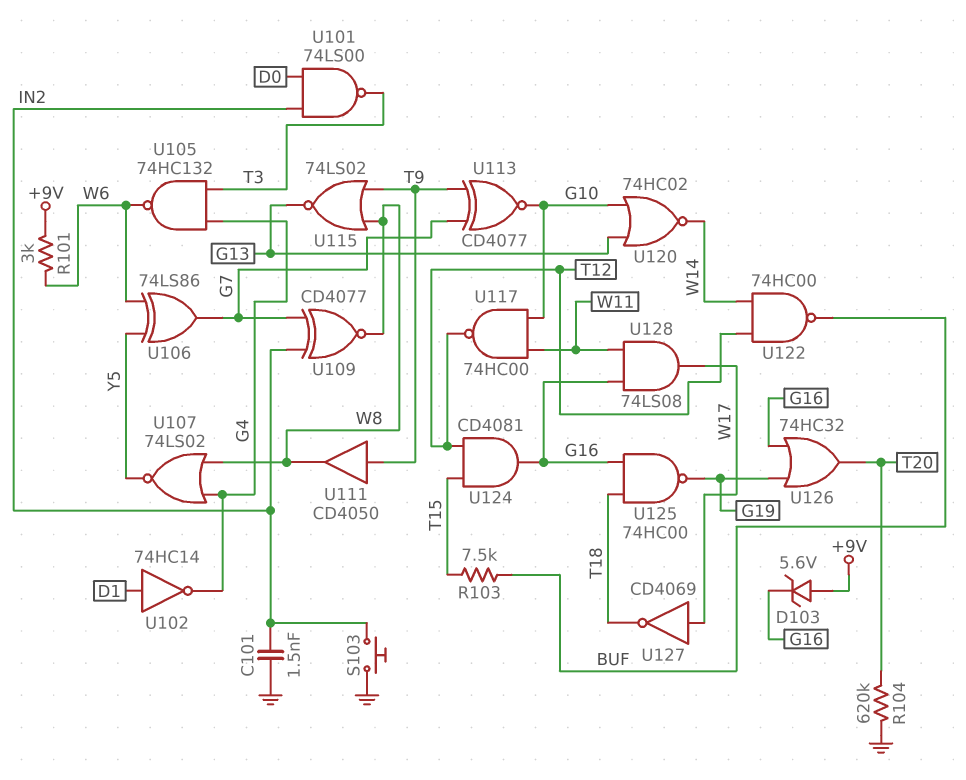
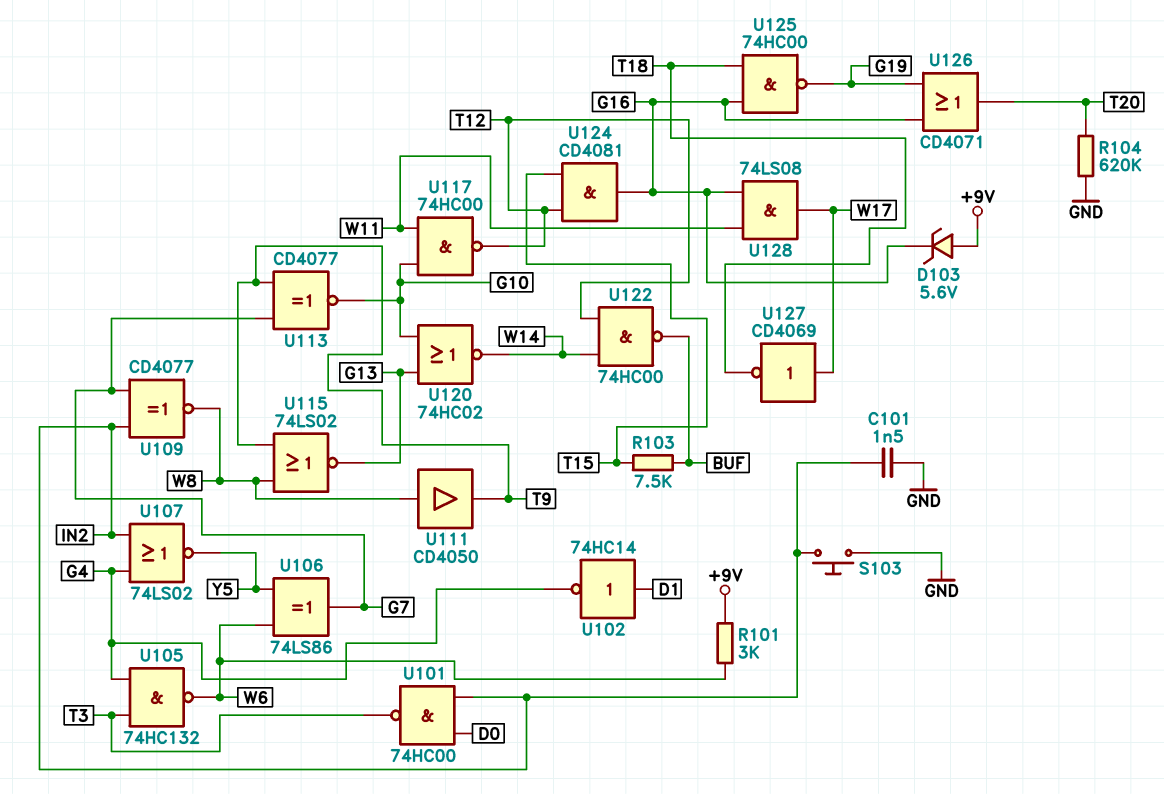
U101: NAND 74LS00 (in D0, in IN2, out T3) -> NAND 74HC00 (in D0, in IN2, out T3)
U107: NOR 74LS02 (in G4, in W8, out Y5) -> NOR 74LS02 (in G4, in IN2, out Y5)
U111: buffer CD4050 (in T9, out W8) -> buffer CD4050 (in W8, out T9)
U126: OR 74HC32 (in G16, in G19, out T20) -> OR CD4071 (in G16, in G19, out T20)

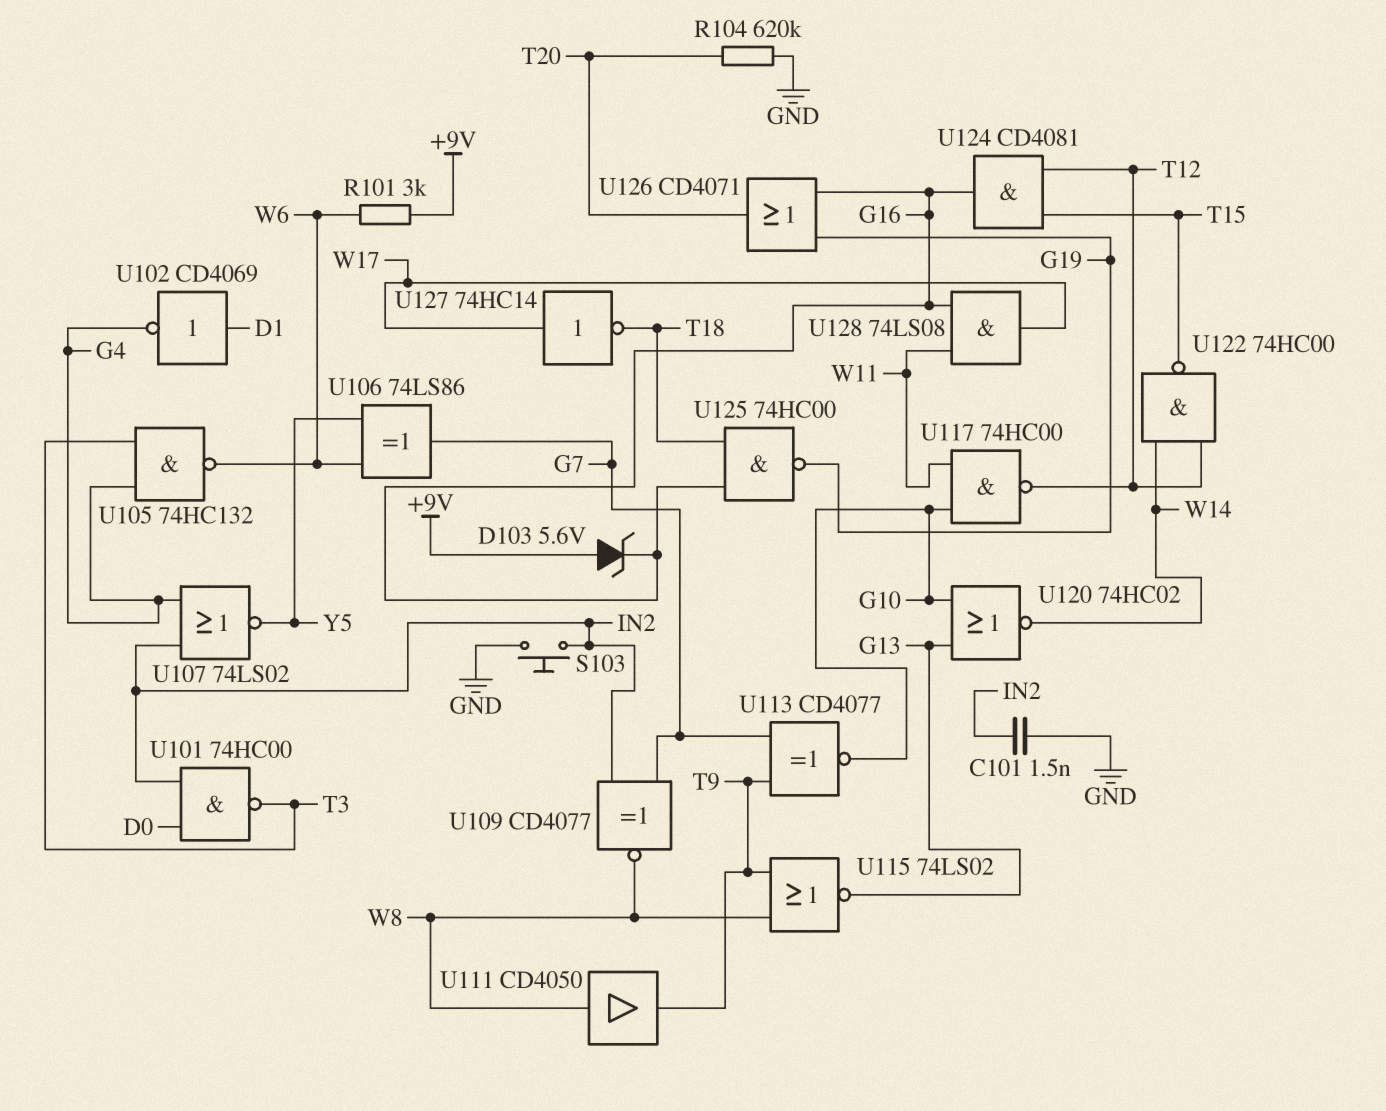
R103: 7.5k (BUF, T15) -> none
U102: NOT 74HC14 (in D1, out G4) -> NOT CD4069 (in D1, out G4)
U122: NAND 74HC00 (in T12, in W14, out BUF) -> NAND 74HC00 (in T12, in W14, out T15)
U127: NOT CD4069 (in W17, out T18) -> NOT 74HC14 (in W17, out T18)

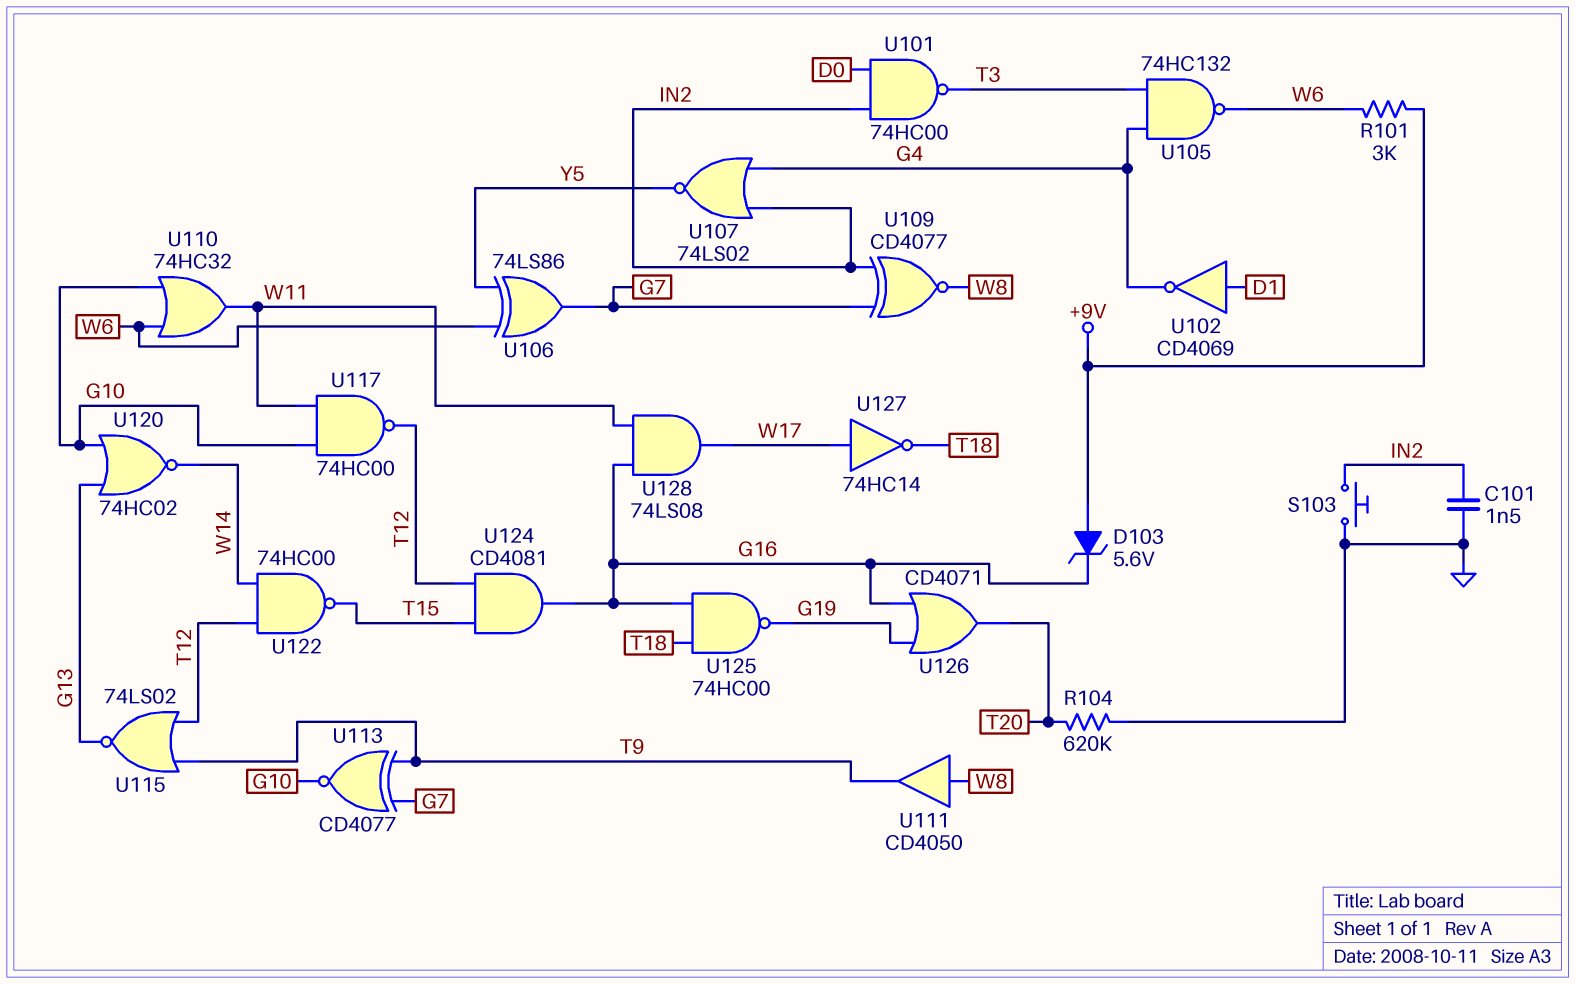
U110: none -> OR 74HC32 (in G10, in W6, out W11)
U115: NOR 74LS02 (in T9, in W8, out G13) -> NOR 74LS02 (in T9, in T12, out G13)

